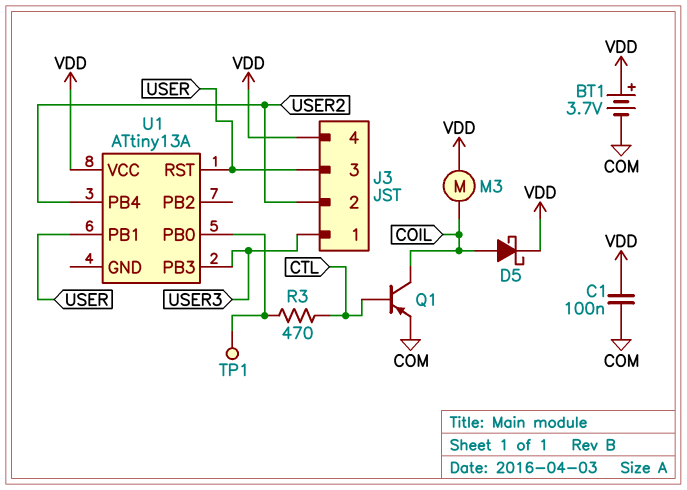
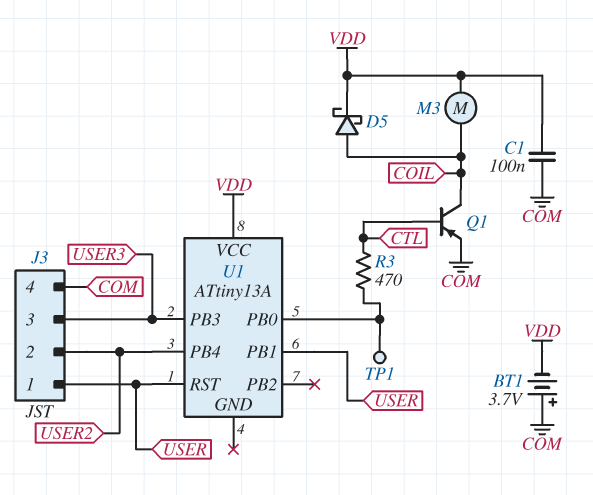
BT1: 3.7V (plus VDD, minus COM) -> 3.7V (plus COM, minus VDD)
J3 pin 1: USER3 -> USER
J3 pin 3: USER -> USER3
J3 pin 4: VDD -> COM

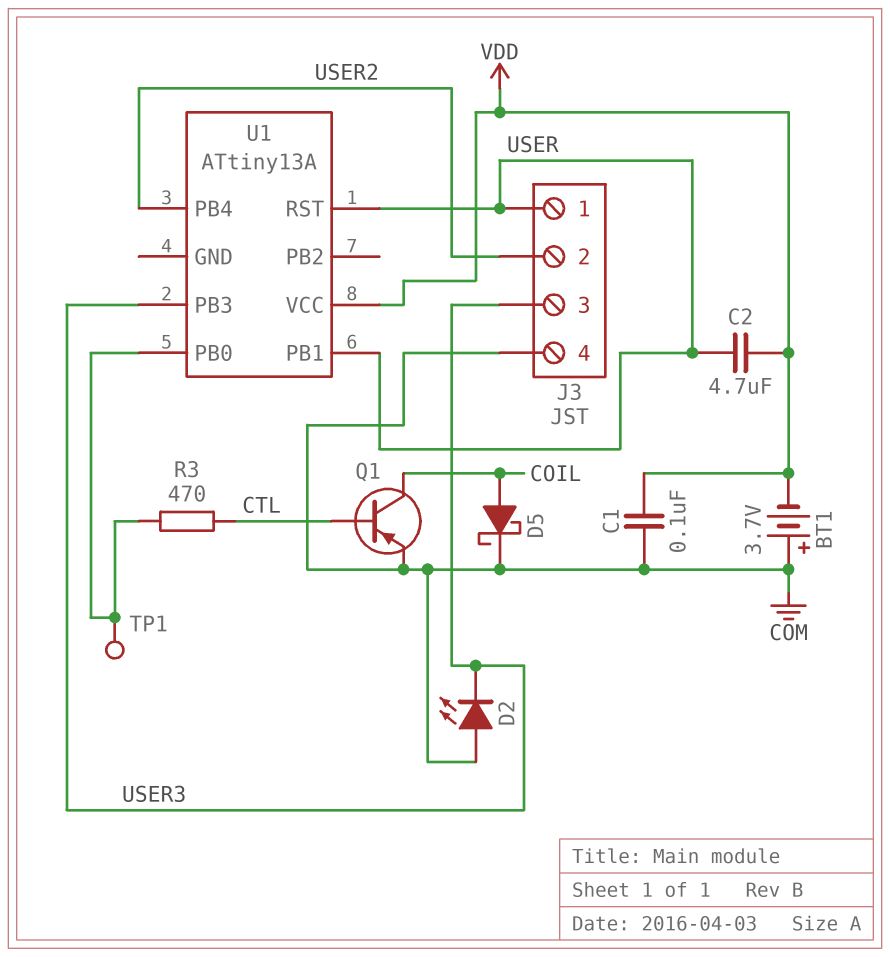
C2: none -> 4.7uF (USER, VDD)
D2: none -> LED (A COM, K USER3)
D5: schottky (A COIL, K VDD) -> schottky (A COIL, K COM)
M3: motor (COIL, VDD) -> none

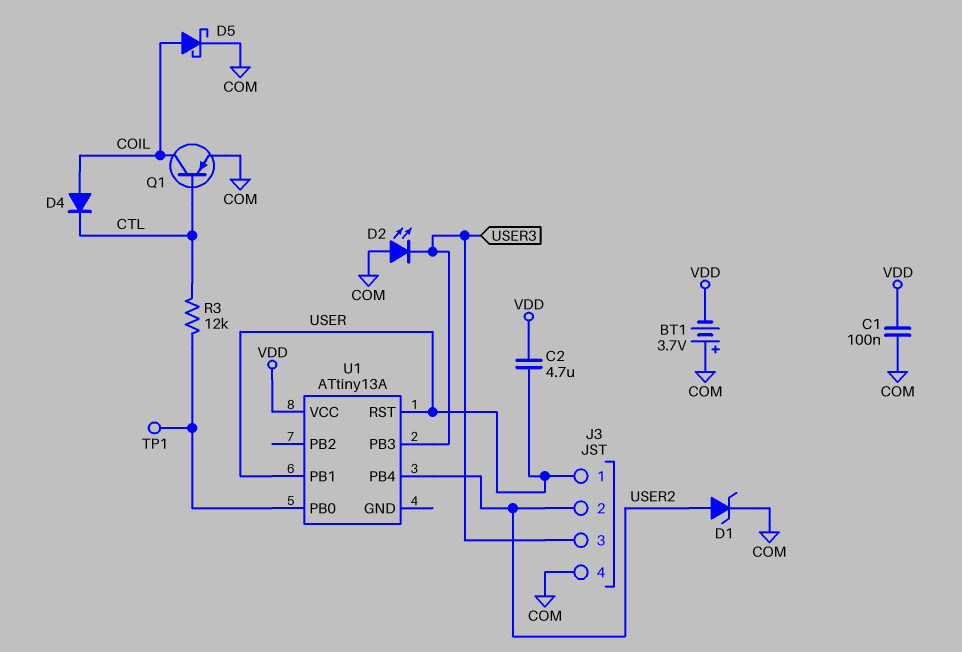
D1: none -> zener (A USER2, K COM)
D4: none -> diode (A COIL, K CTL)
R3: 470 (CTL, U1/PB0) -> 12k (CTL, U1/PB0)

